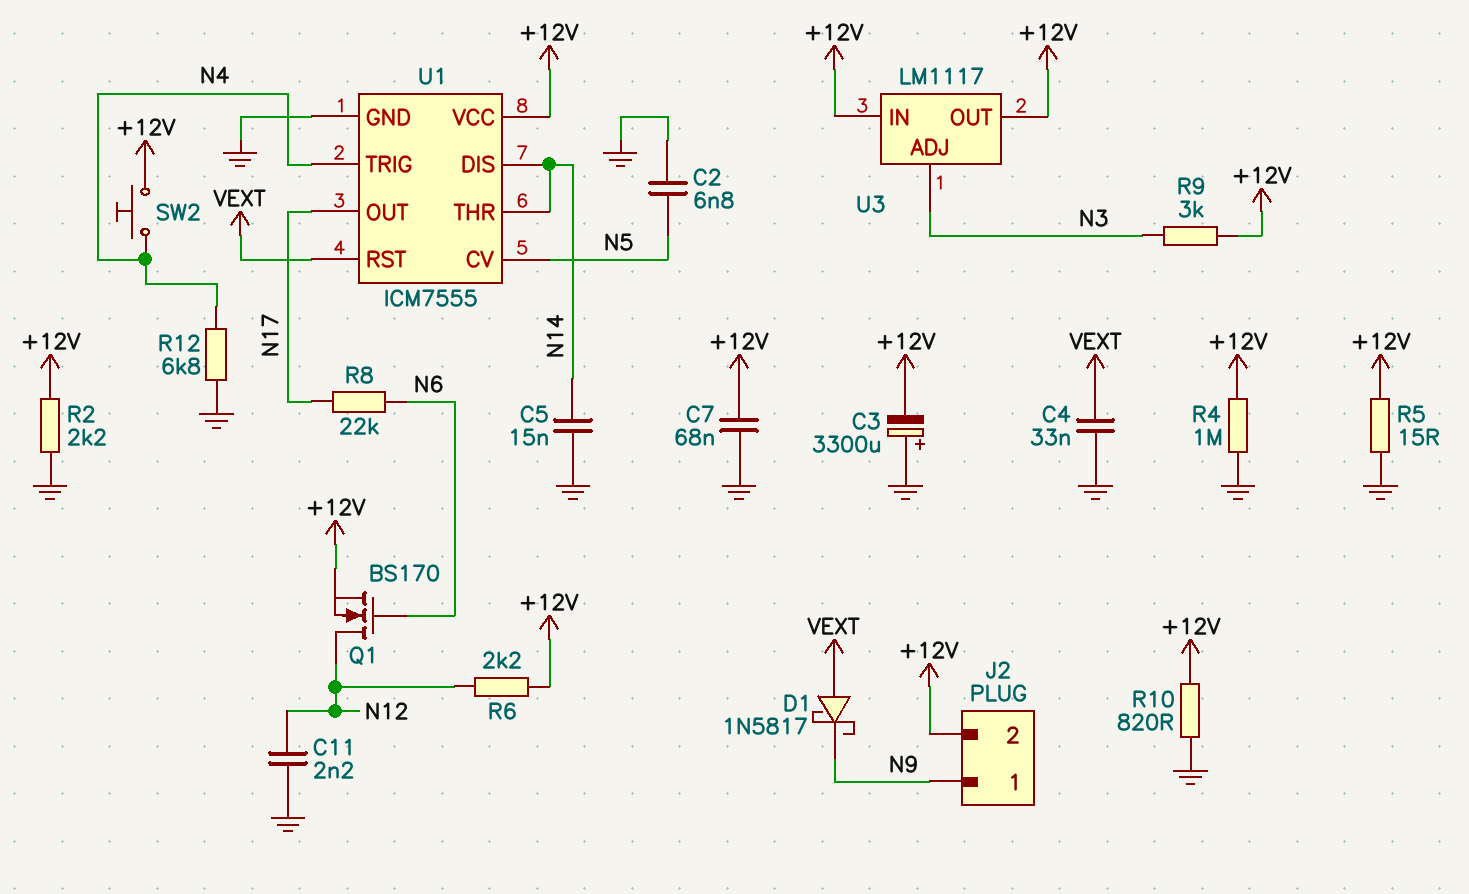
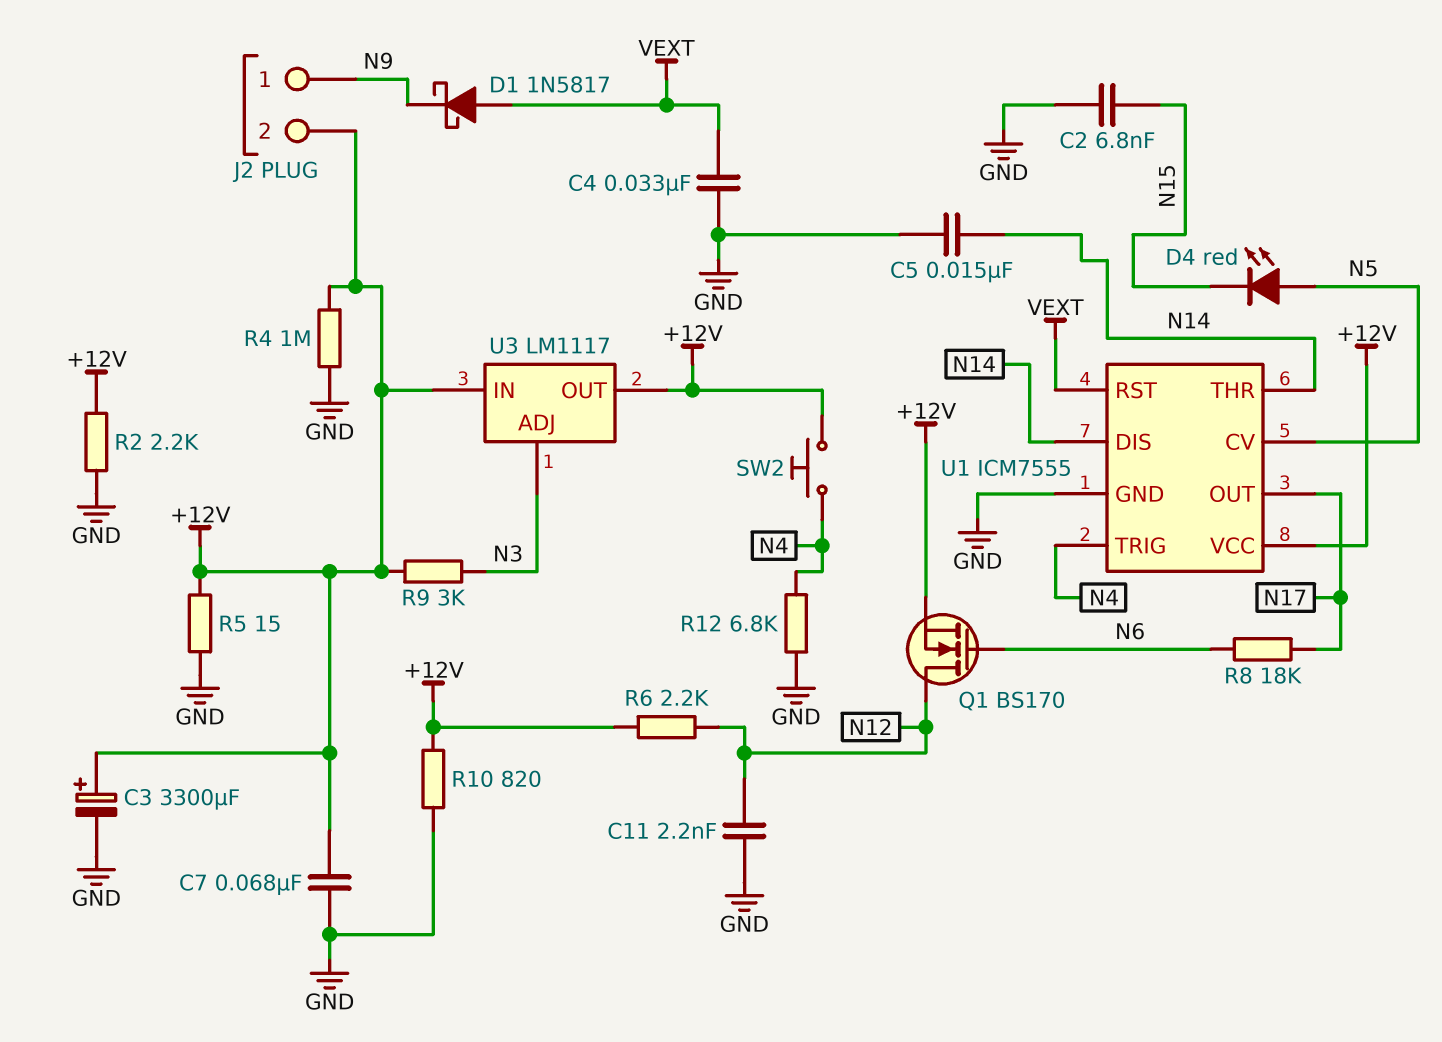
C2: 6.8nF (GND, N5) -> 6.8nF (GND, N15)
C3: 3300uF (plus GND, minus +12V) -> 3300uF (plus +12V, minus GND)
D4: none -> LED red (A N5, K N15)
R8: 22k (N6, N17) -> 18k (N6, N17)

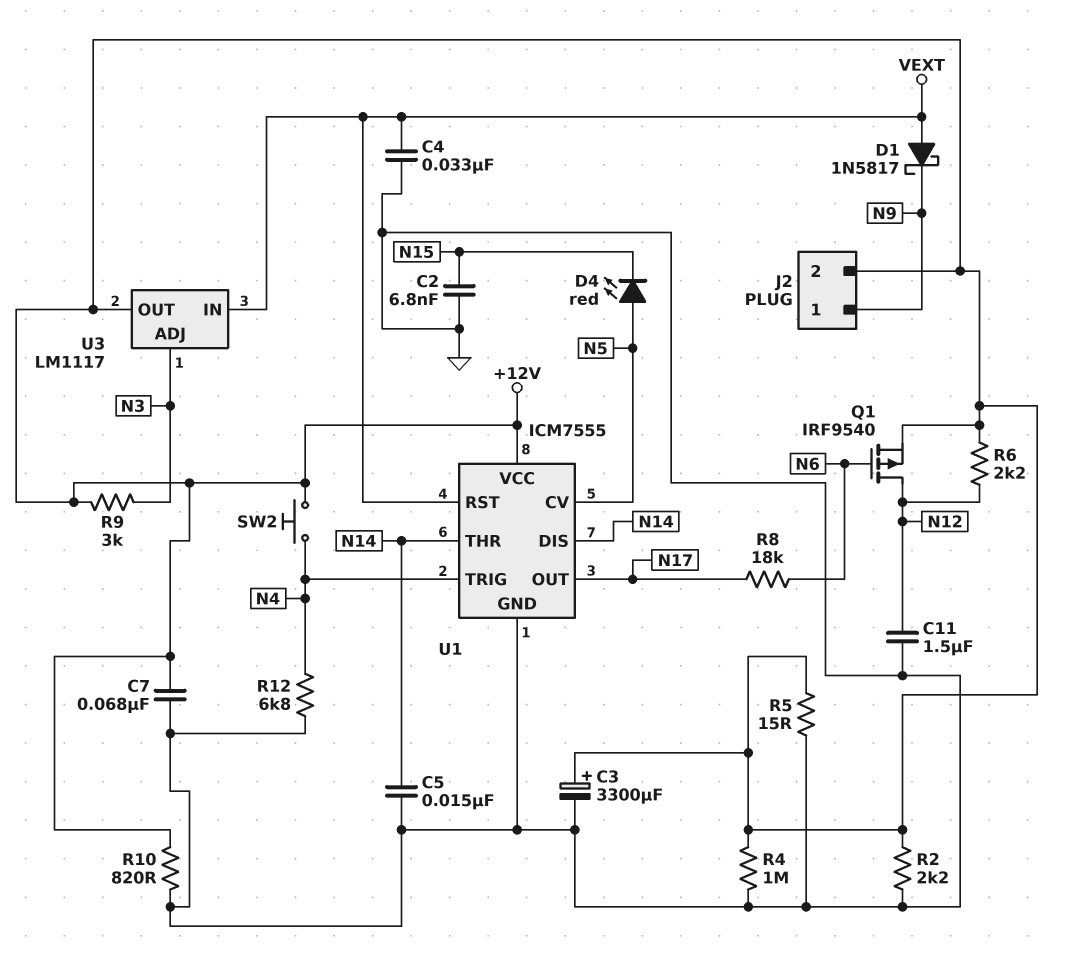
C11: 2.2nF (GND, N12) -> 1.5uF (GND, N12)
Q1: NMOS BS170 (G N6, D N12, S +12V) -> PMOS IRF9540 (G N6, D N12, S +12V)
U3 pin IN: +12V -> VEXT

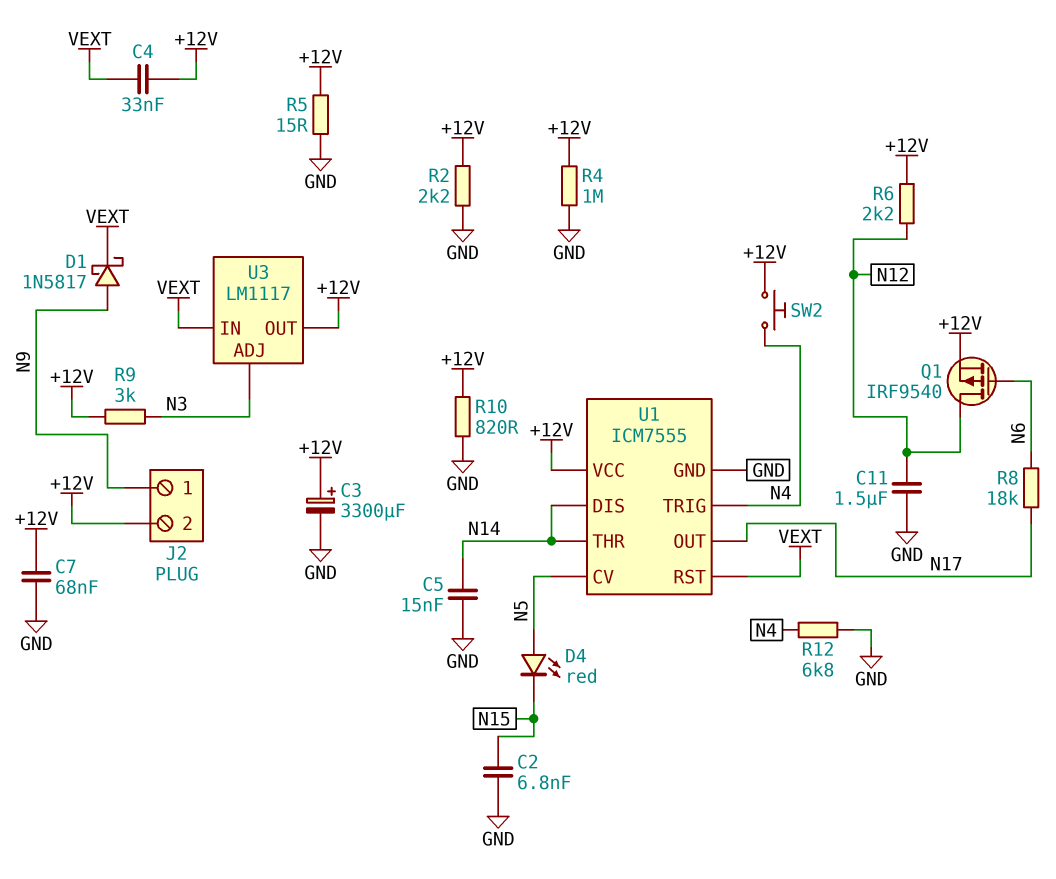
C4: 33nF (GND, VEXT) -> 33nF (+12V, VEXT)
D1: schottky 1N5817 (A VEXT, K N9) -> schottky 1N5817 (A N9, K VEXT)

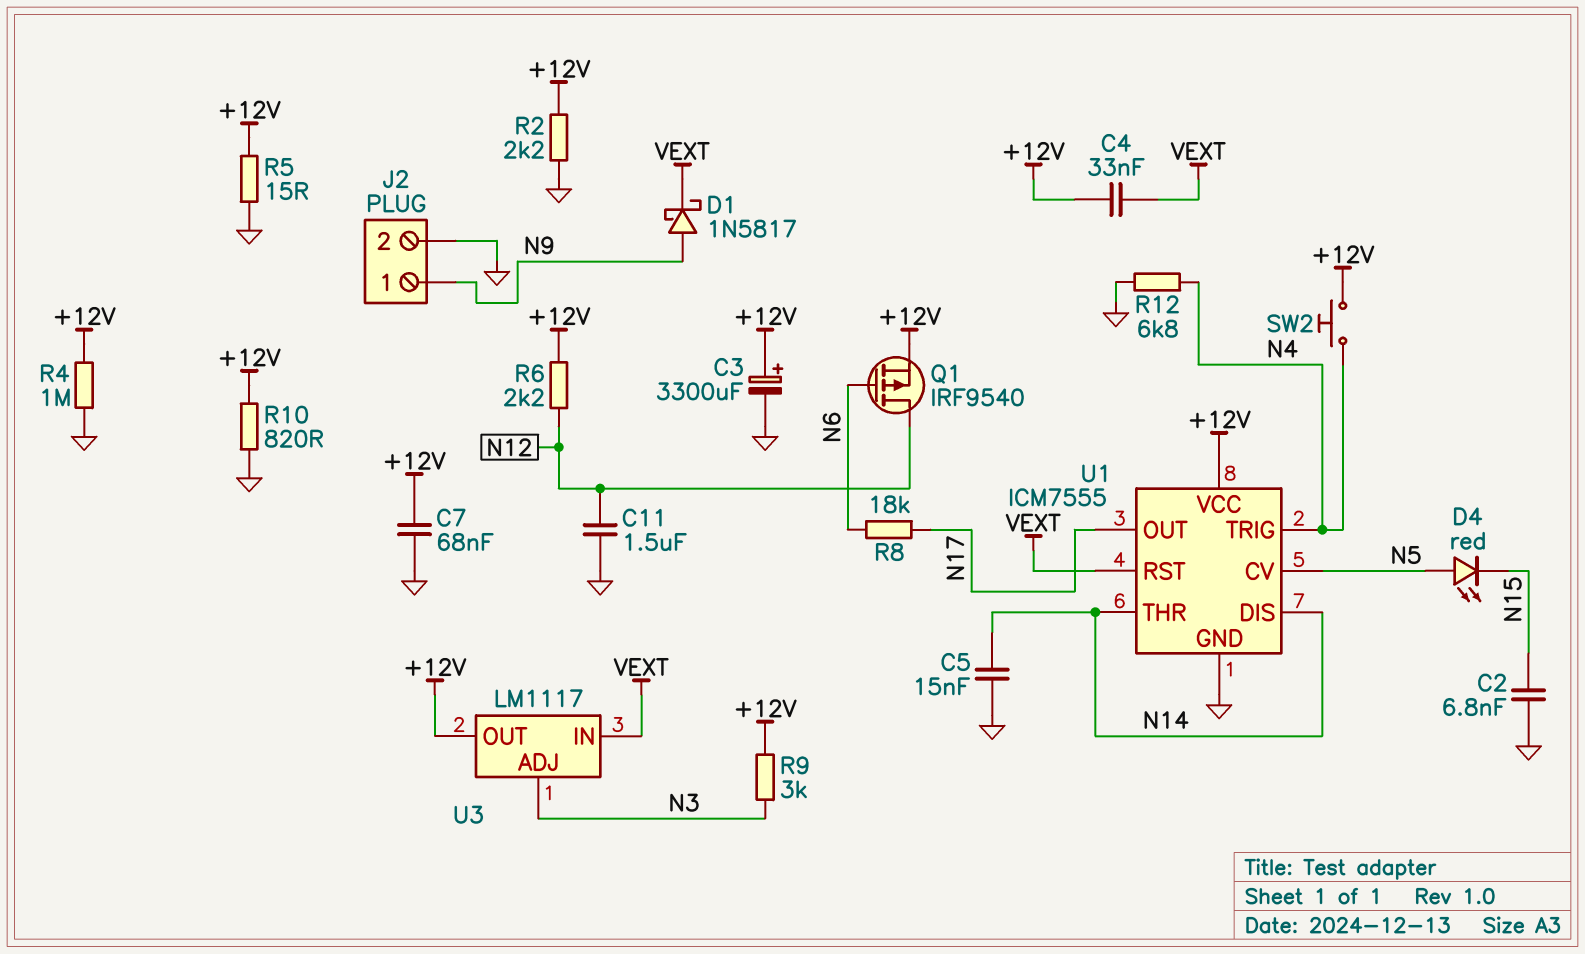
J2 pin 2: +12V -> GND

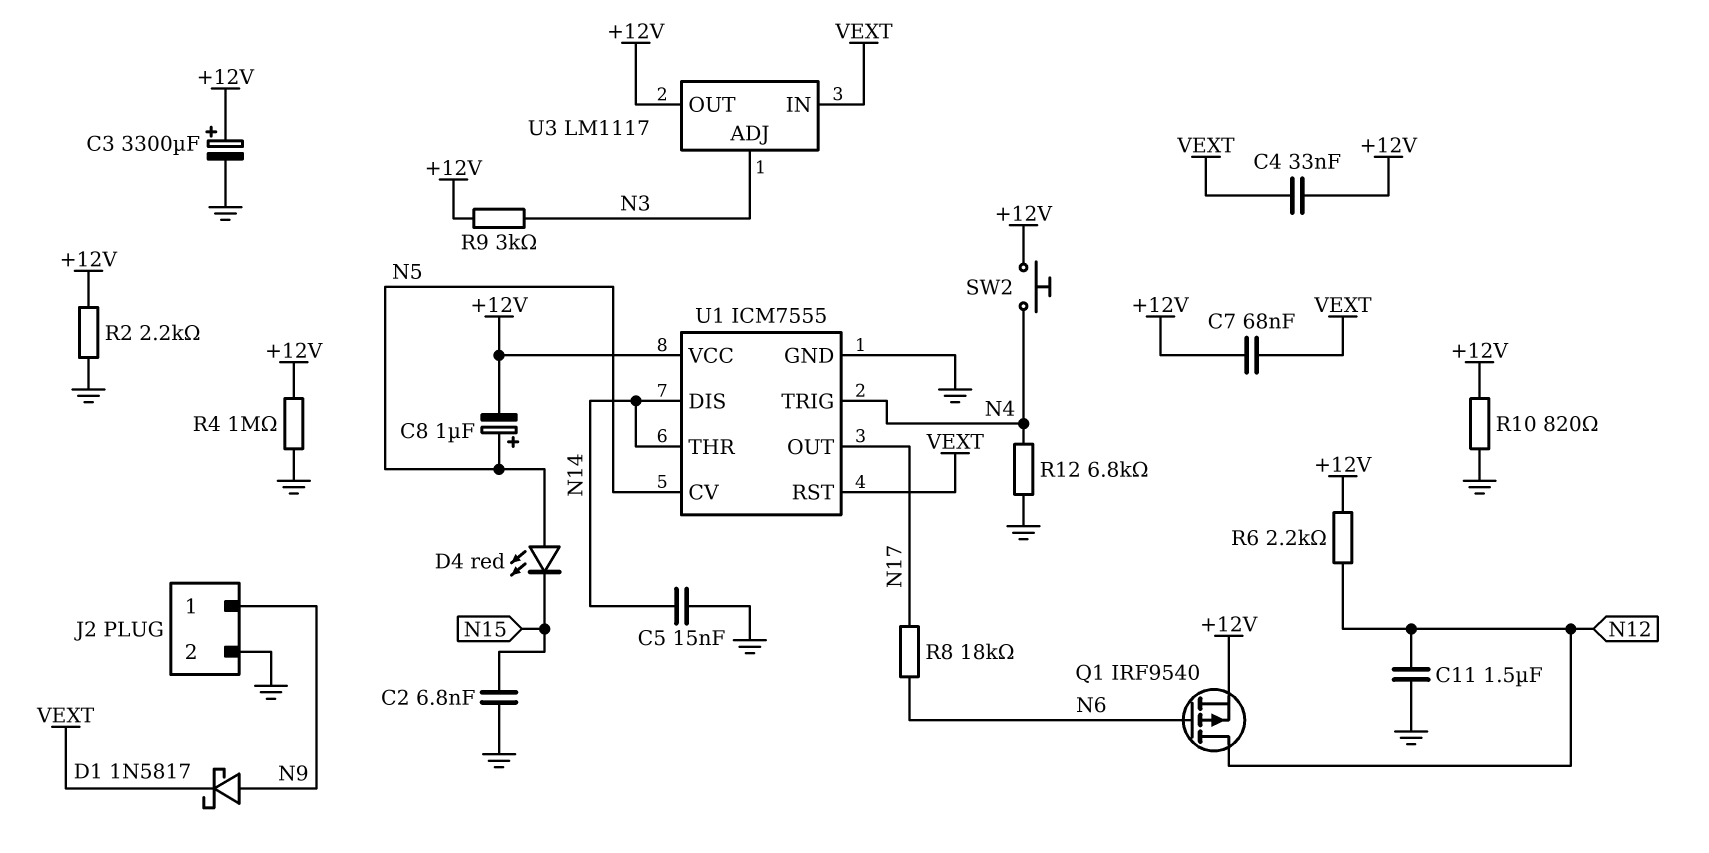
C7: 68nF (+12V, GND) -> 68nF (+12V, VEXT)
C8: none -> 1uF (plus N5, minus +12V)
R5: 15 (+12V, GND) -> none

